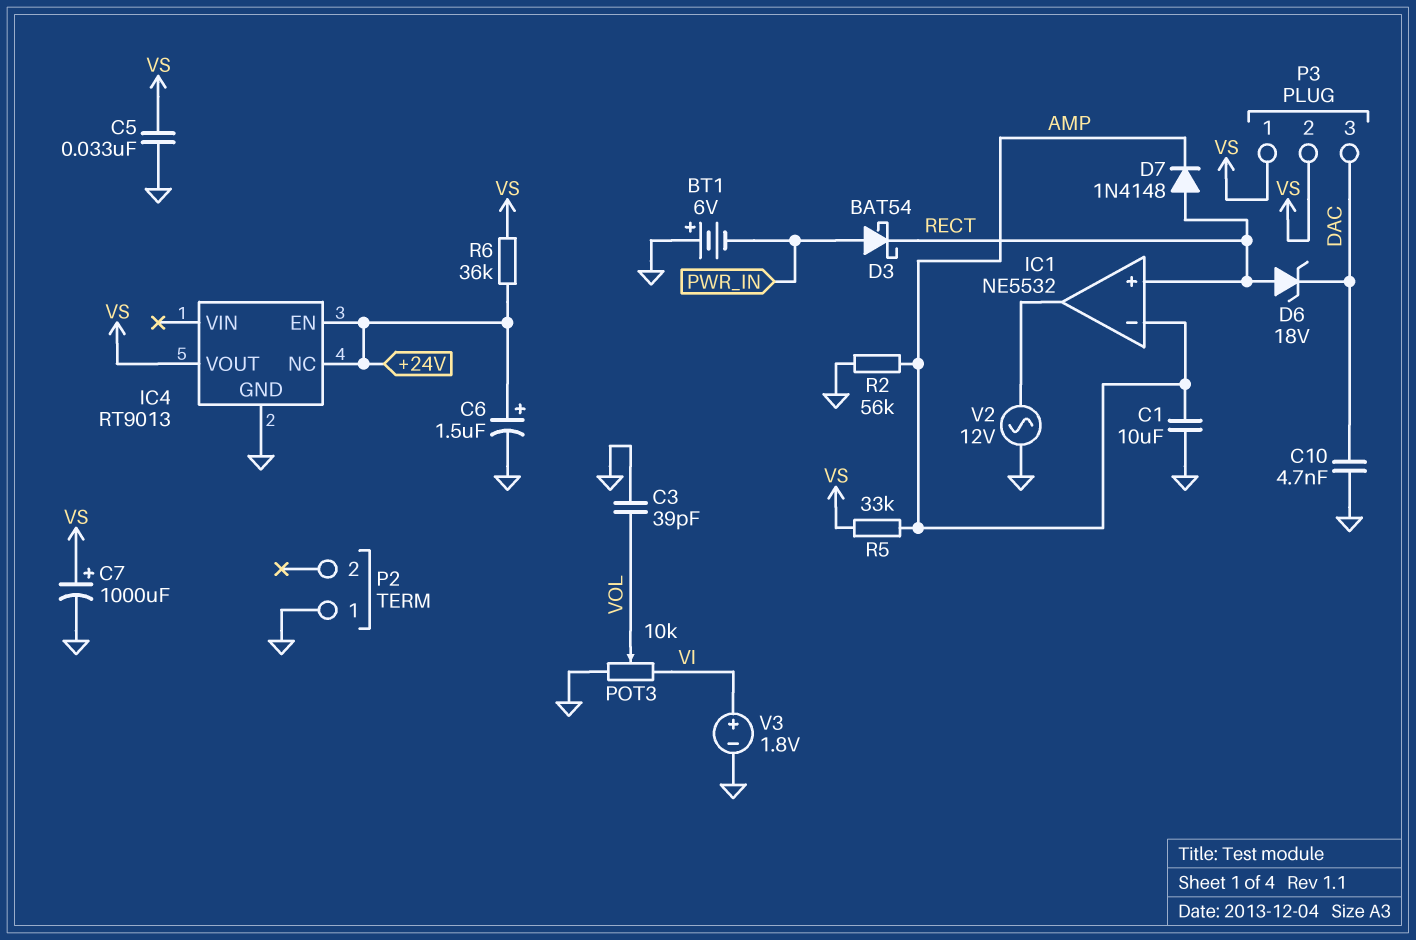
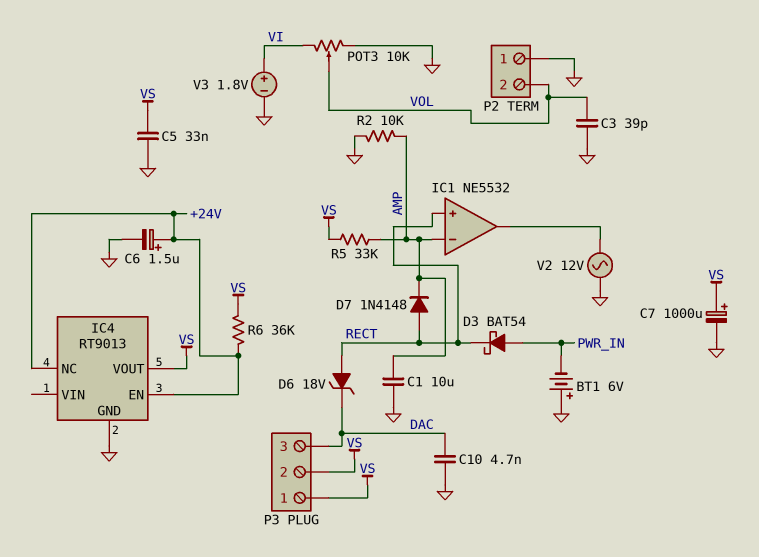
P2 pin 2: none -> VOL
R2: 56k (AMP, GND) -> 10k (AMP, GND)

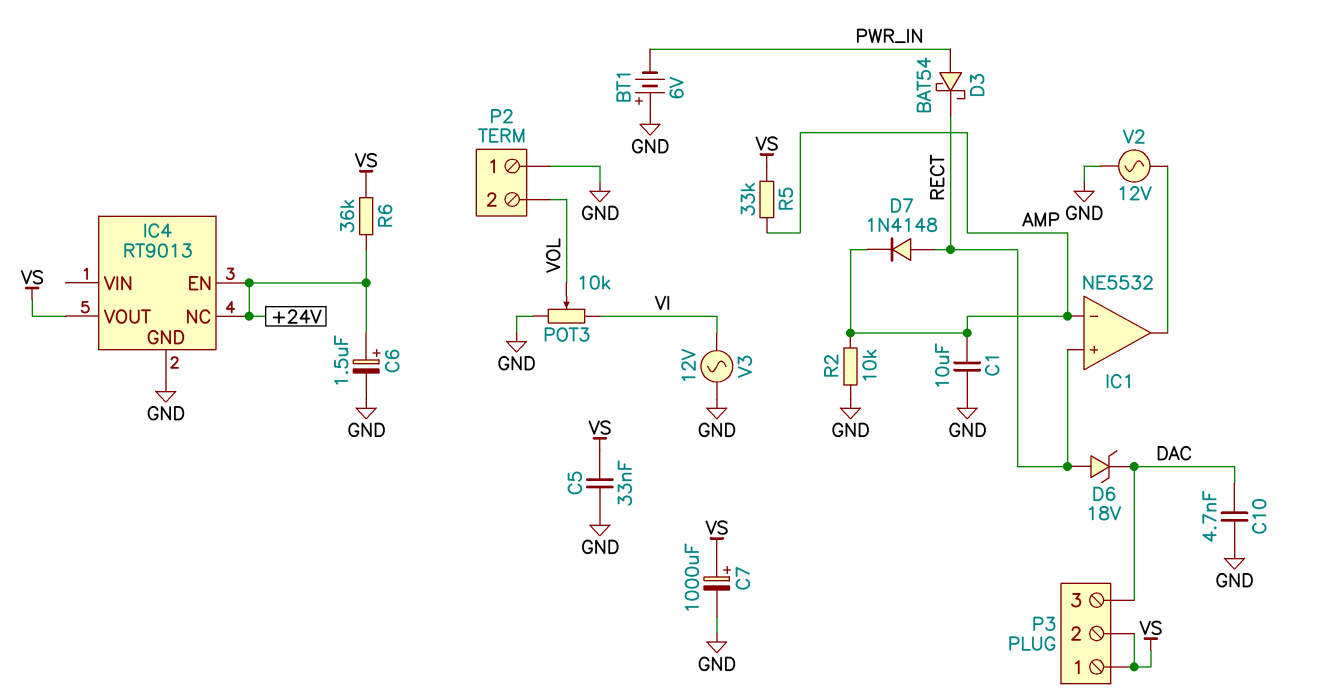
C3: 39pF (GND, VOL) -> none
V3: 1.8V (plus VI, minus GND) -> AC 12V (GND, VI)

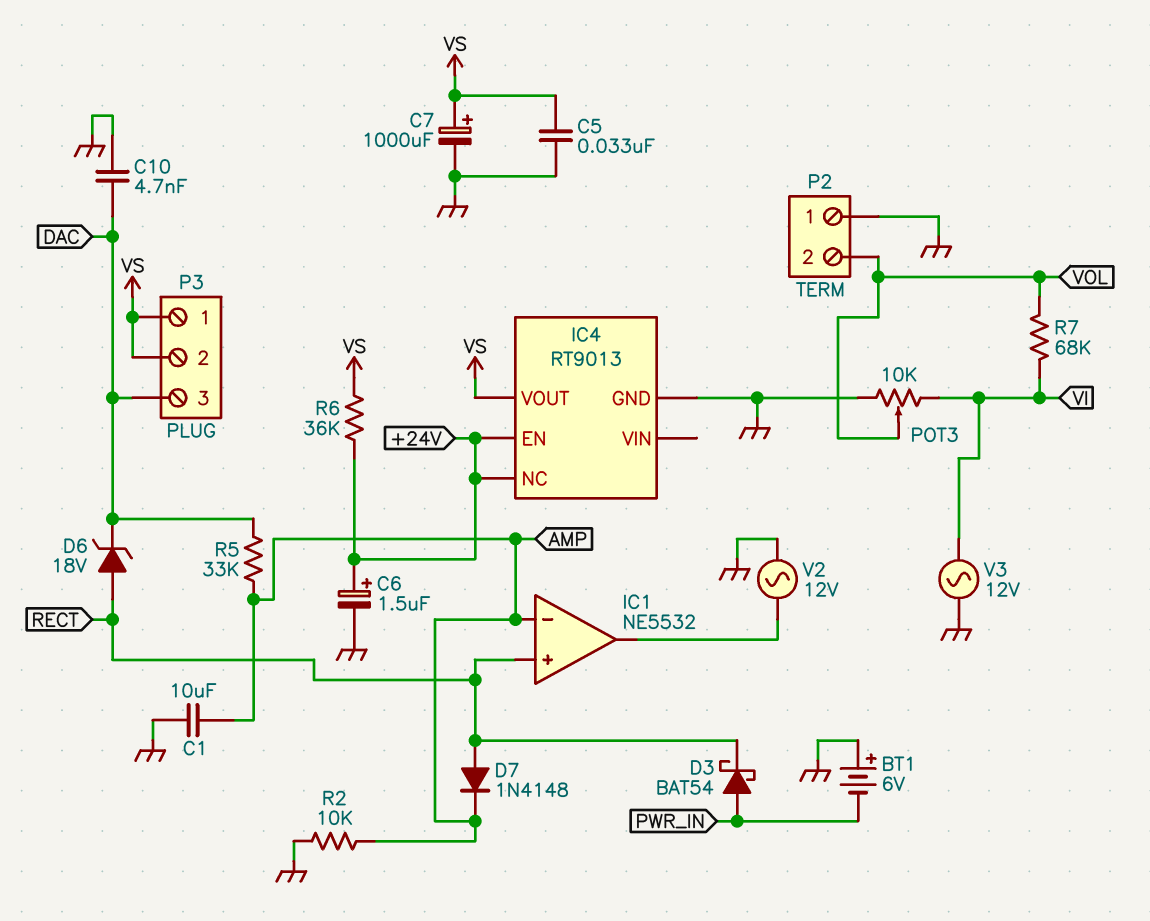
R5: 33k (AMP, VS) -> 33k (AMP, DAC)
R7: none -> 68k (VI, VOL)

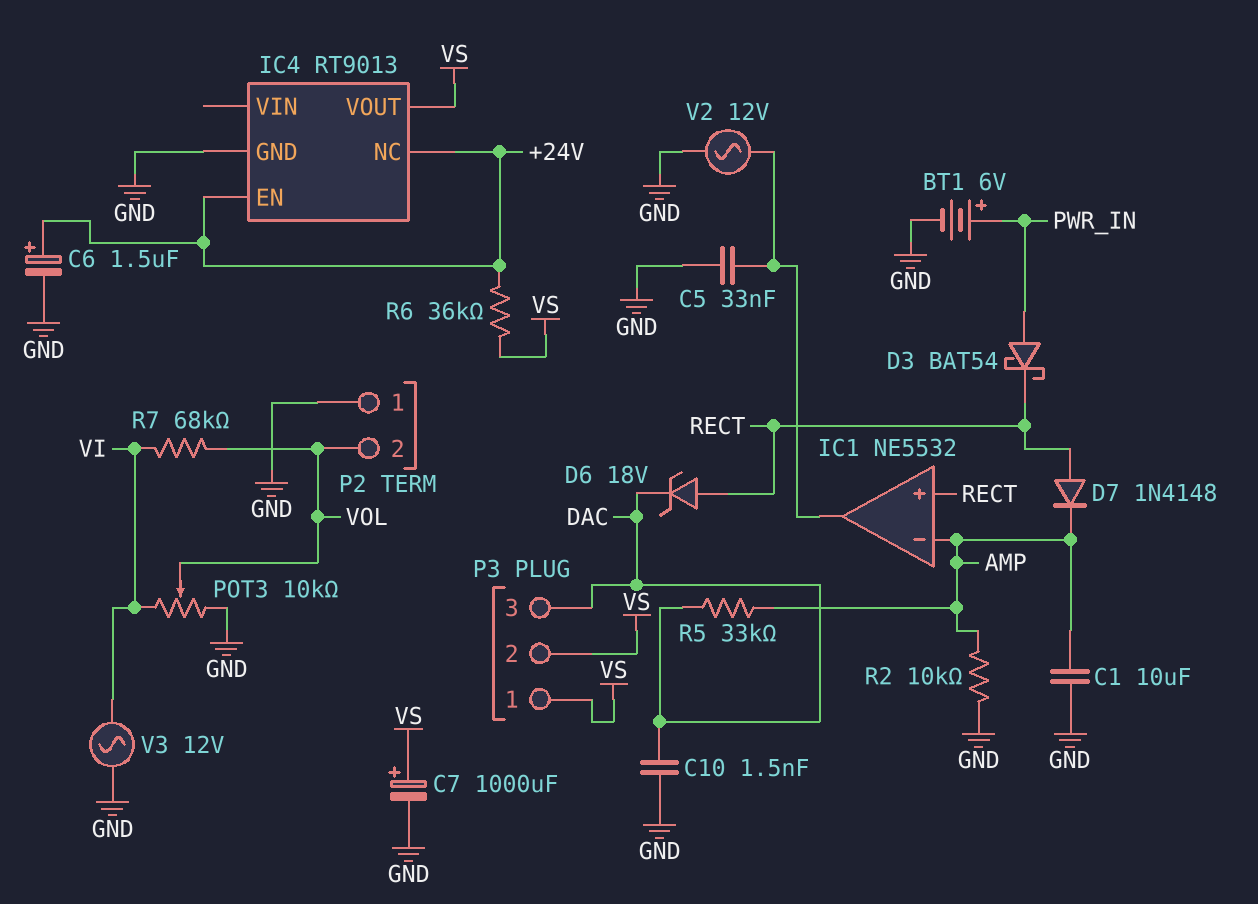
BT1: 6V (plus GND, minus PWR_IN) -> 6V (plus PWR_IN, minus GND)
C5: 33nF (GND, VS) -> 33nF (GND, IC1/out)
C10: 4.7nF (DAC, GND) -> 1.5nF (DAC, GND)

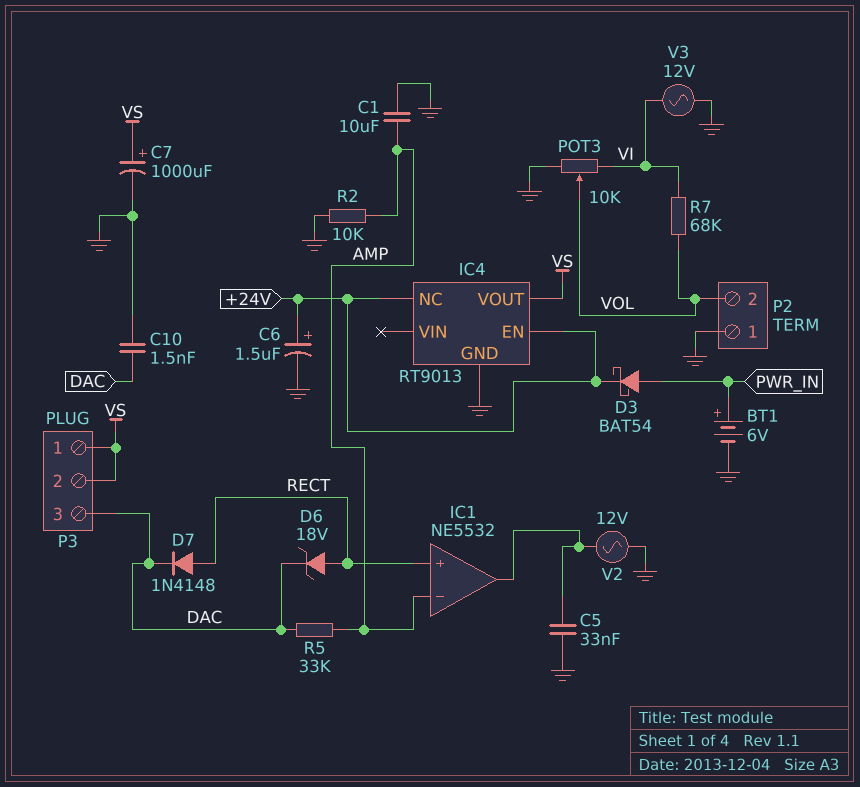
D3: schottky BAT54 (A PWR_IN, K RECT) -> schottky BAT54 (A PWR_IN, K +24V)
D7: diode 1N4148 (A RECT, K AMP) -> diode 1N4148 (A RECT, K DAC)
R6: 36k (+24V, VS) -> none

